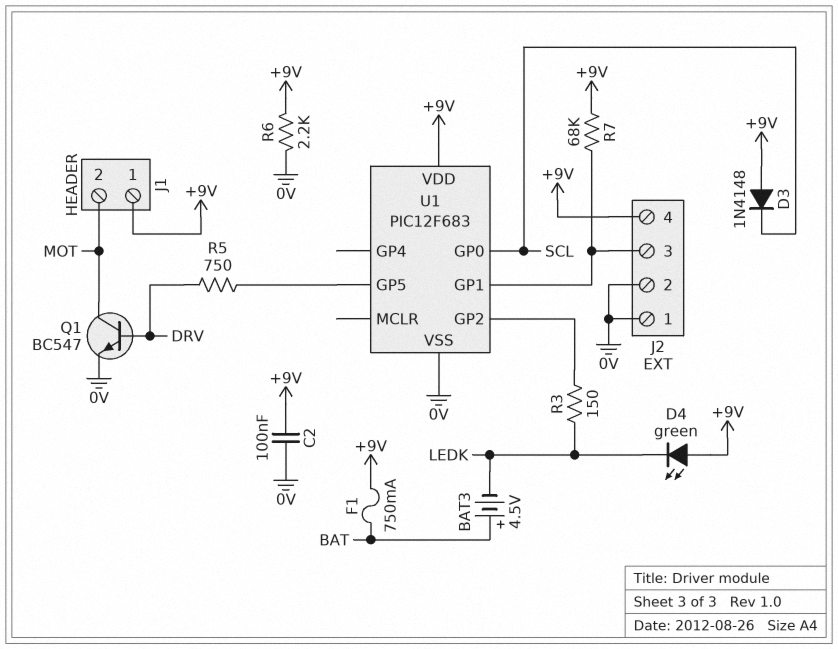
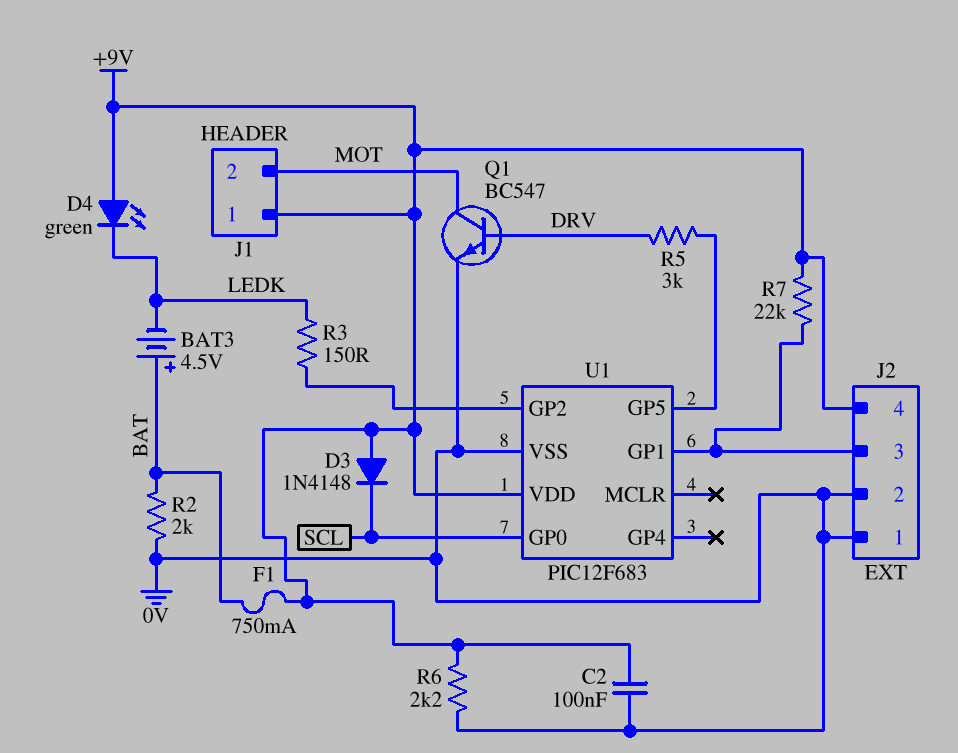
R2: none -> 2k (0V, BAT)
R5: 750 (DRV, U1/GP5) -> 3k (DRV, U1/GP5)
R7: 68k (+9V, J2/3) -> 22k (+9V, J2/3)

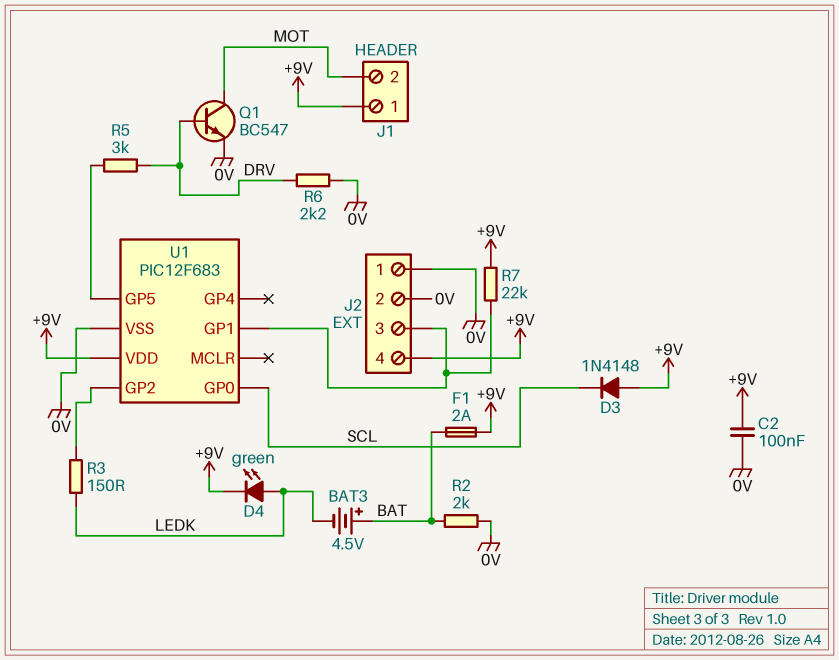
D4: LED green (A +9V, K LEDK) -> LED green (A LEDK, K +9V)
F1: 750mA (+9V, BAT) -> 2A (+9V, BAT)
R6: 2.2k (+9V, 0V) -> 2.2k (0V, DRV)

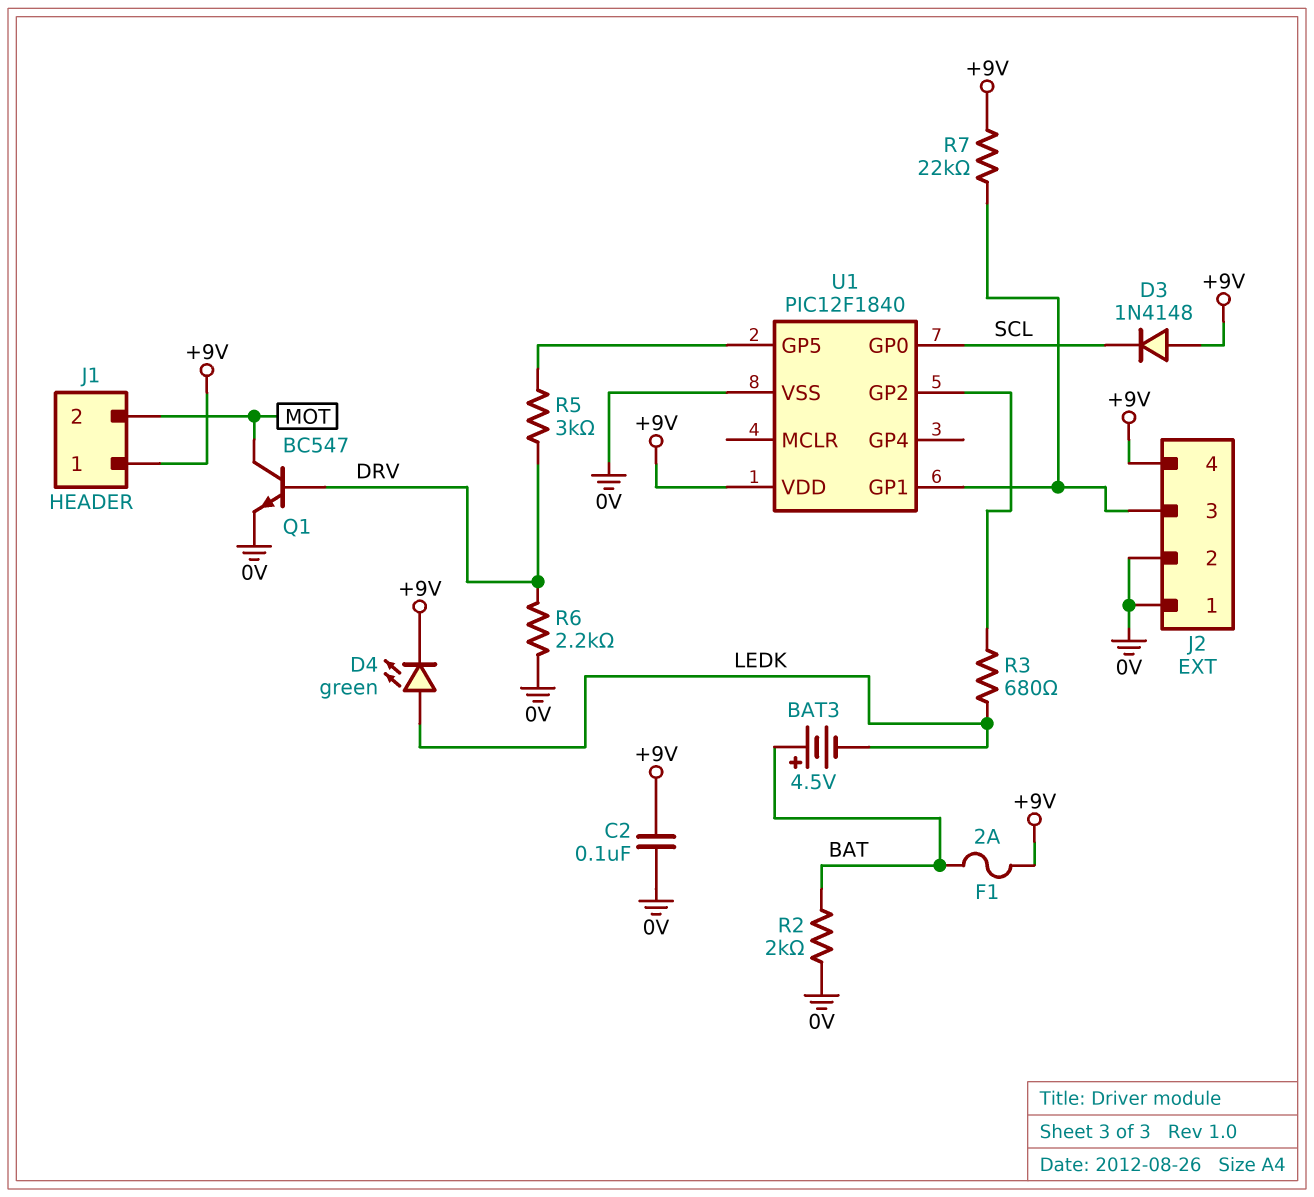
R3: 150 (LEDK, U1/GP2) -> 680 (LEDK, U1/GP2)
U1: PIC12F683 -> PIC12F1840

